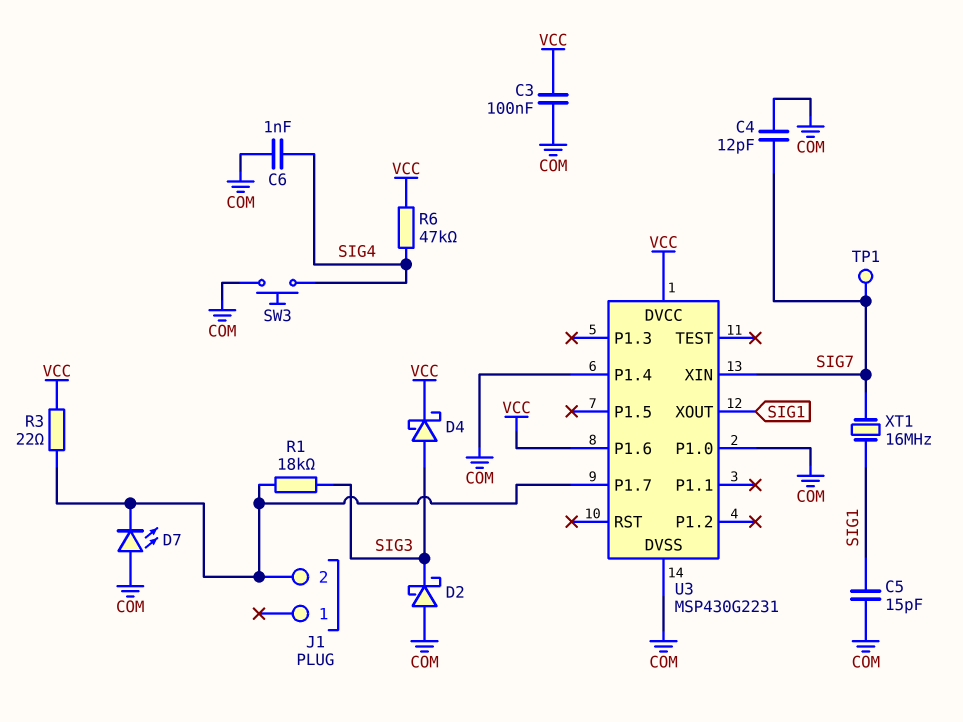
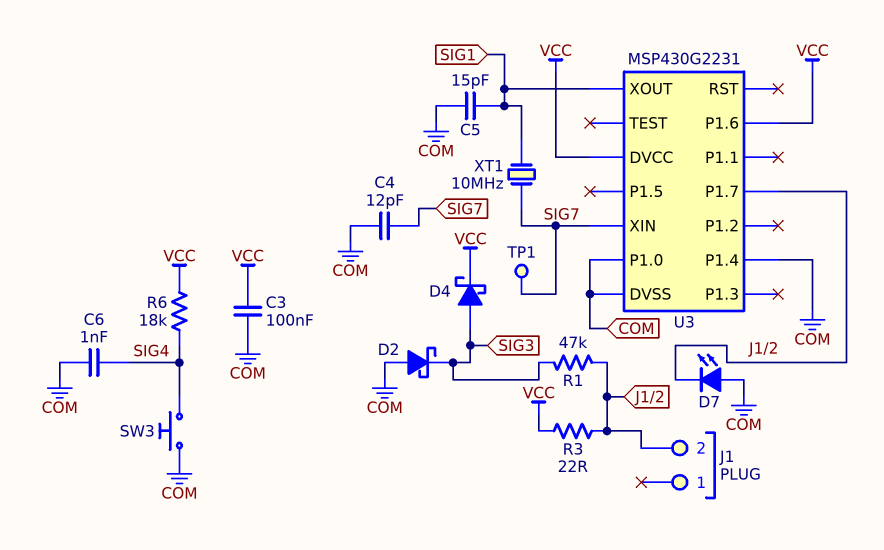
R1: 18k (J1/2, SIG3) -> 47k (J1/2, SIG3)
R6: 47k (SIG4, VCC) -> 18k (SIG4, VCC)
XT1: 16MHz (SIG1, SIG7) -> 10MHz (SIG1, SIG7)

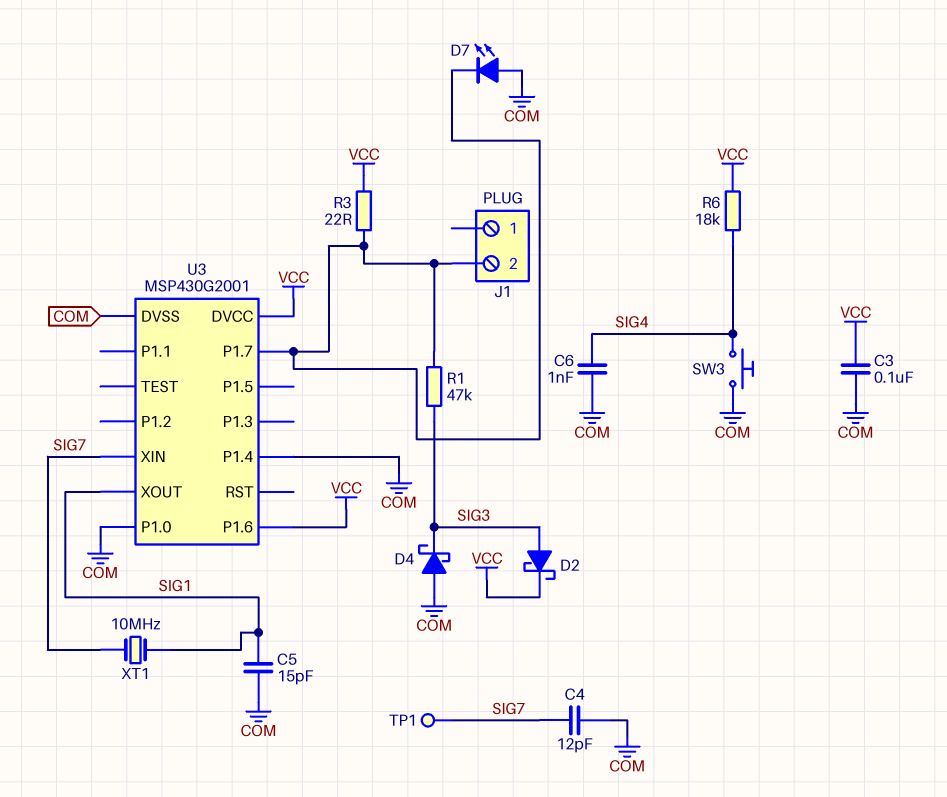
D2: schottky (A COM, K SIG3) -> schottky (A SIG3, K VCC)
D4: schottky (A SIG3, K VCC) -> schottky (A COM, K SIG3)
U3: MSP430G2231 -> MSP430G2001

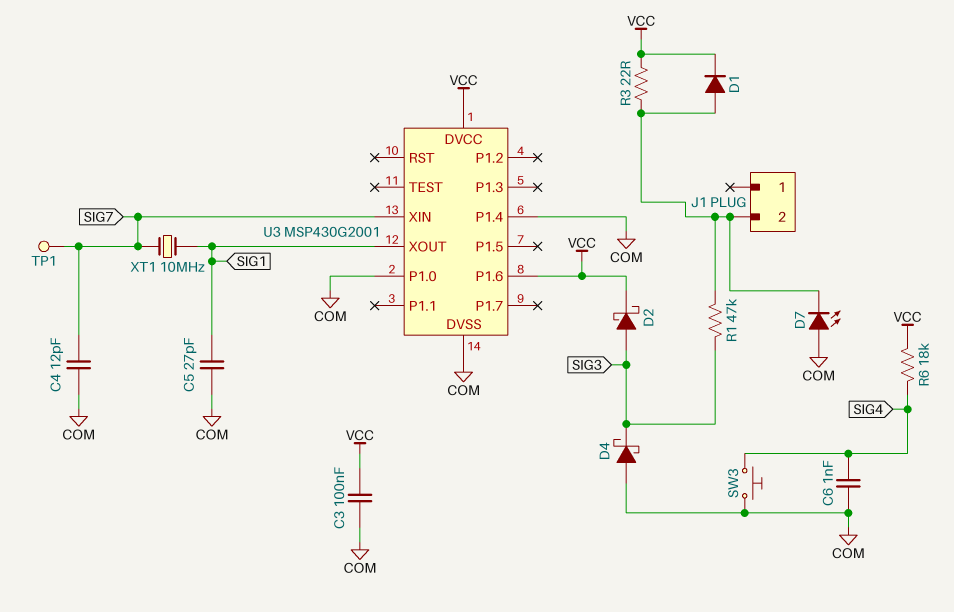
C5: 15pF (COM, SIG1) -> 27pF (COM, SIG1)
D1: none -> diode (A J1/2, K VCC)
U3 pin P1.7: J1/2 -> none

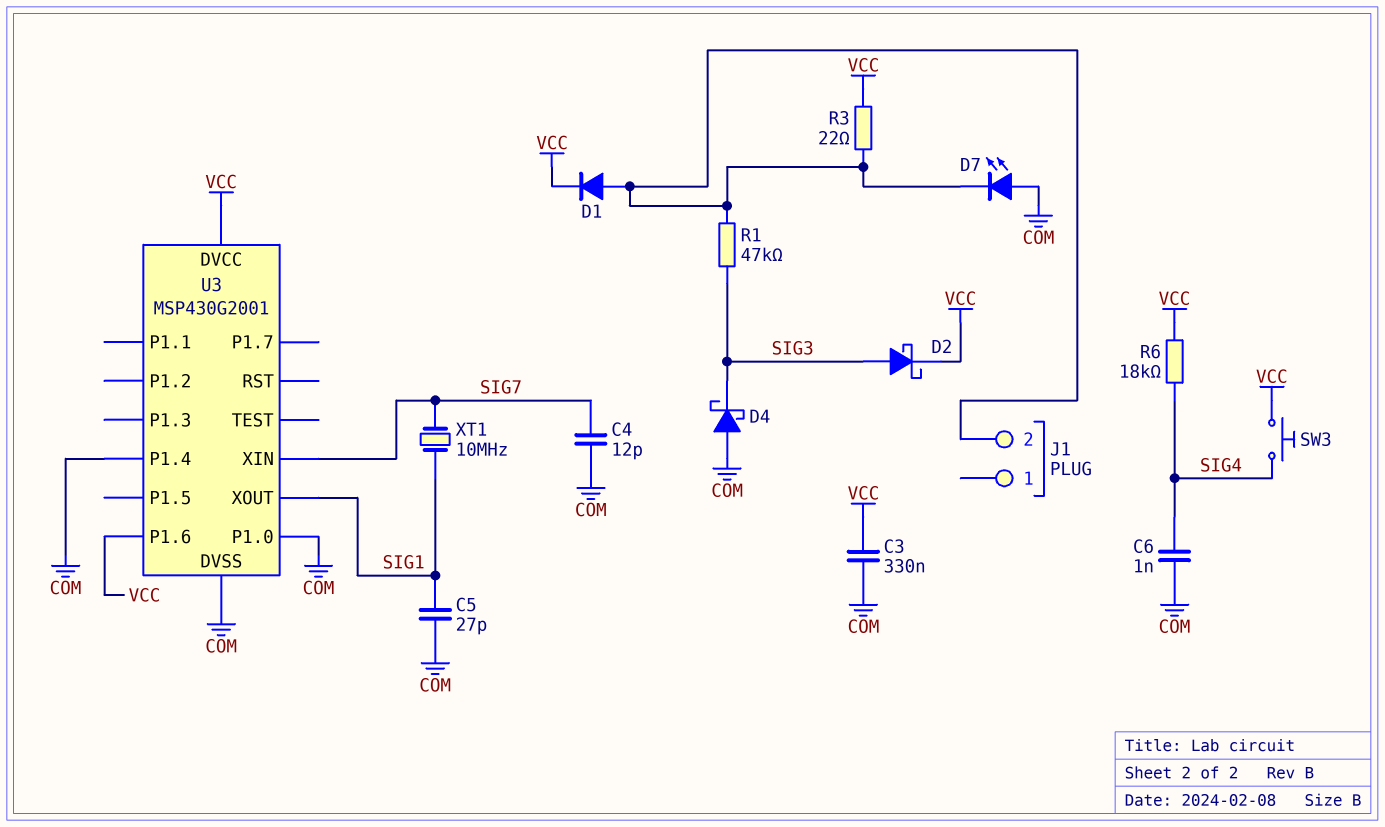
C3: 100nF (COM, VCC) -> 330nF (COM, VCC)
SW3: button (COM, SIG4) -> button (SIG4, VCC)
TP1: test point (SIG7) -> none

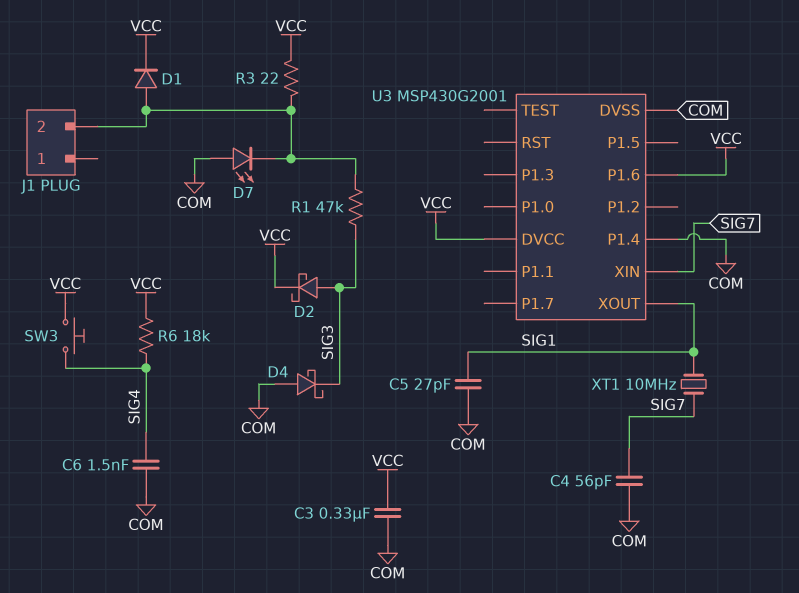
C4: 12pF (COM, SIG7) -> 56pF (COM, SIG7)
C6: 1nF (COM, SIG4) -> 1.5nF (COM, SIG4)
U3 pin P1.0: COM -> none

